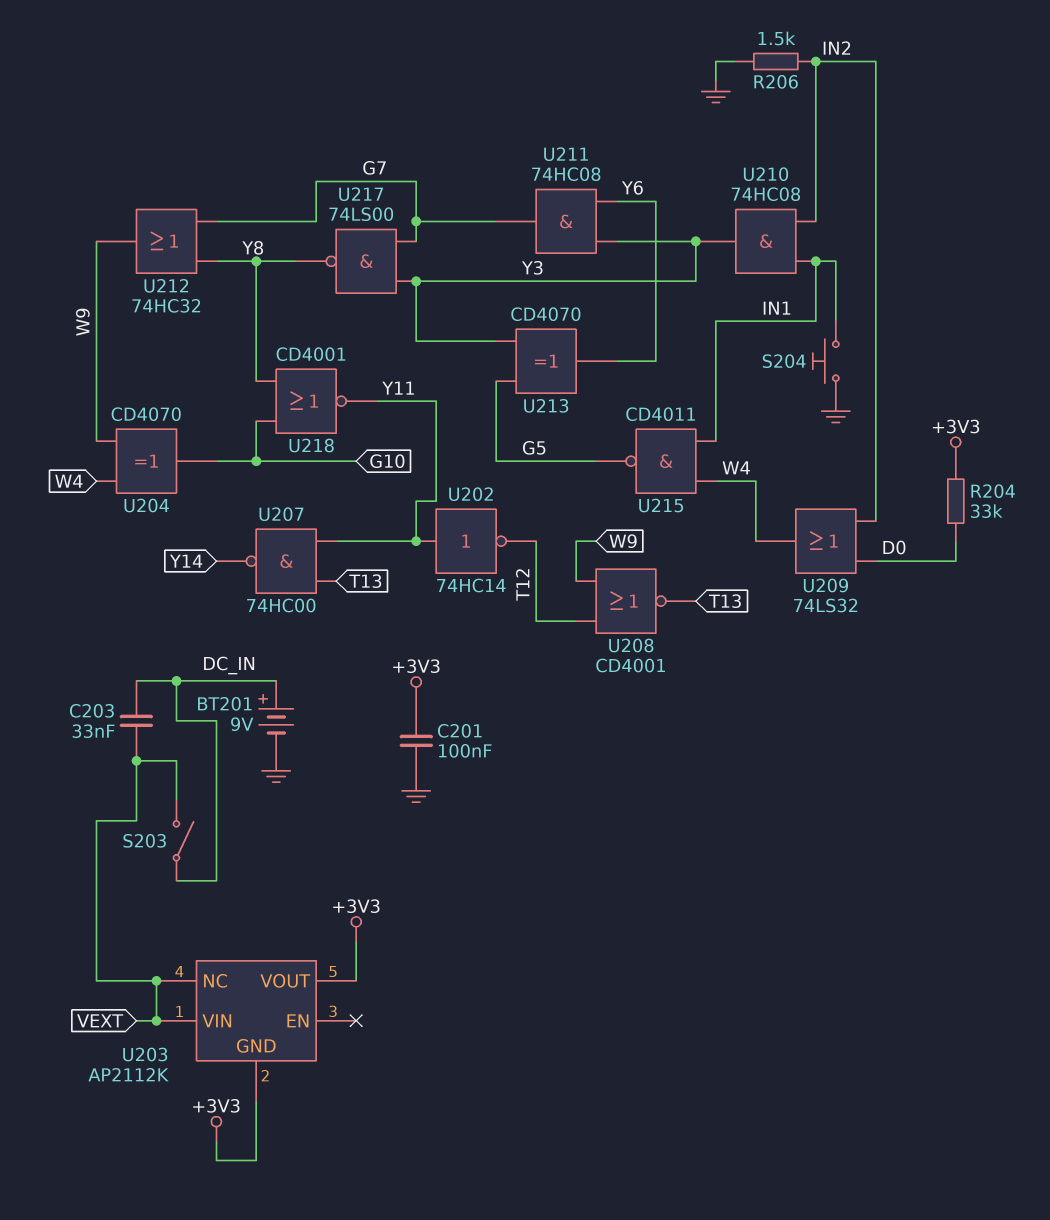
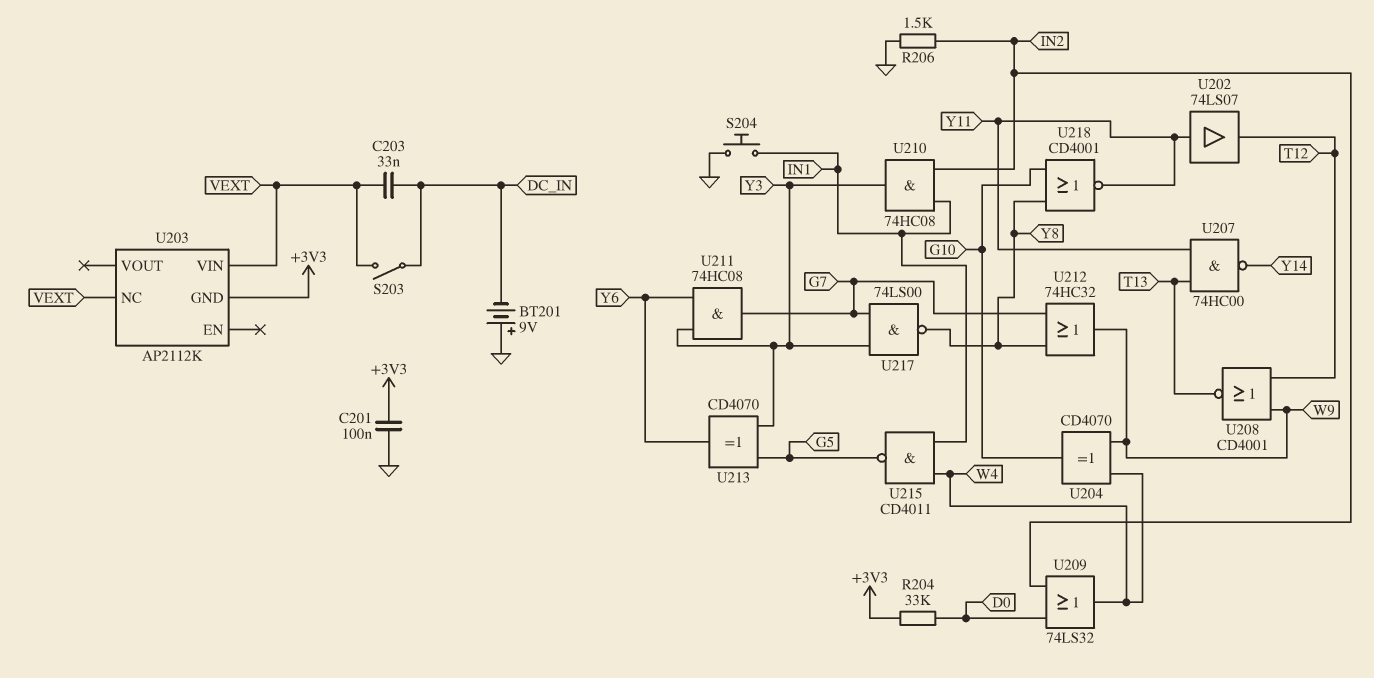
BT201: 9V (plus DC_IN, minus GND) -> 9V (plus GND, minus DC_IN)
U202: NOT 74HC14 (in Y11, out T12) -> buffer 74LS07 (in Y11, out T12)
U203 pin VOUT: +3V3 -> none

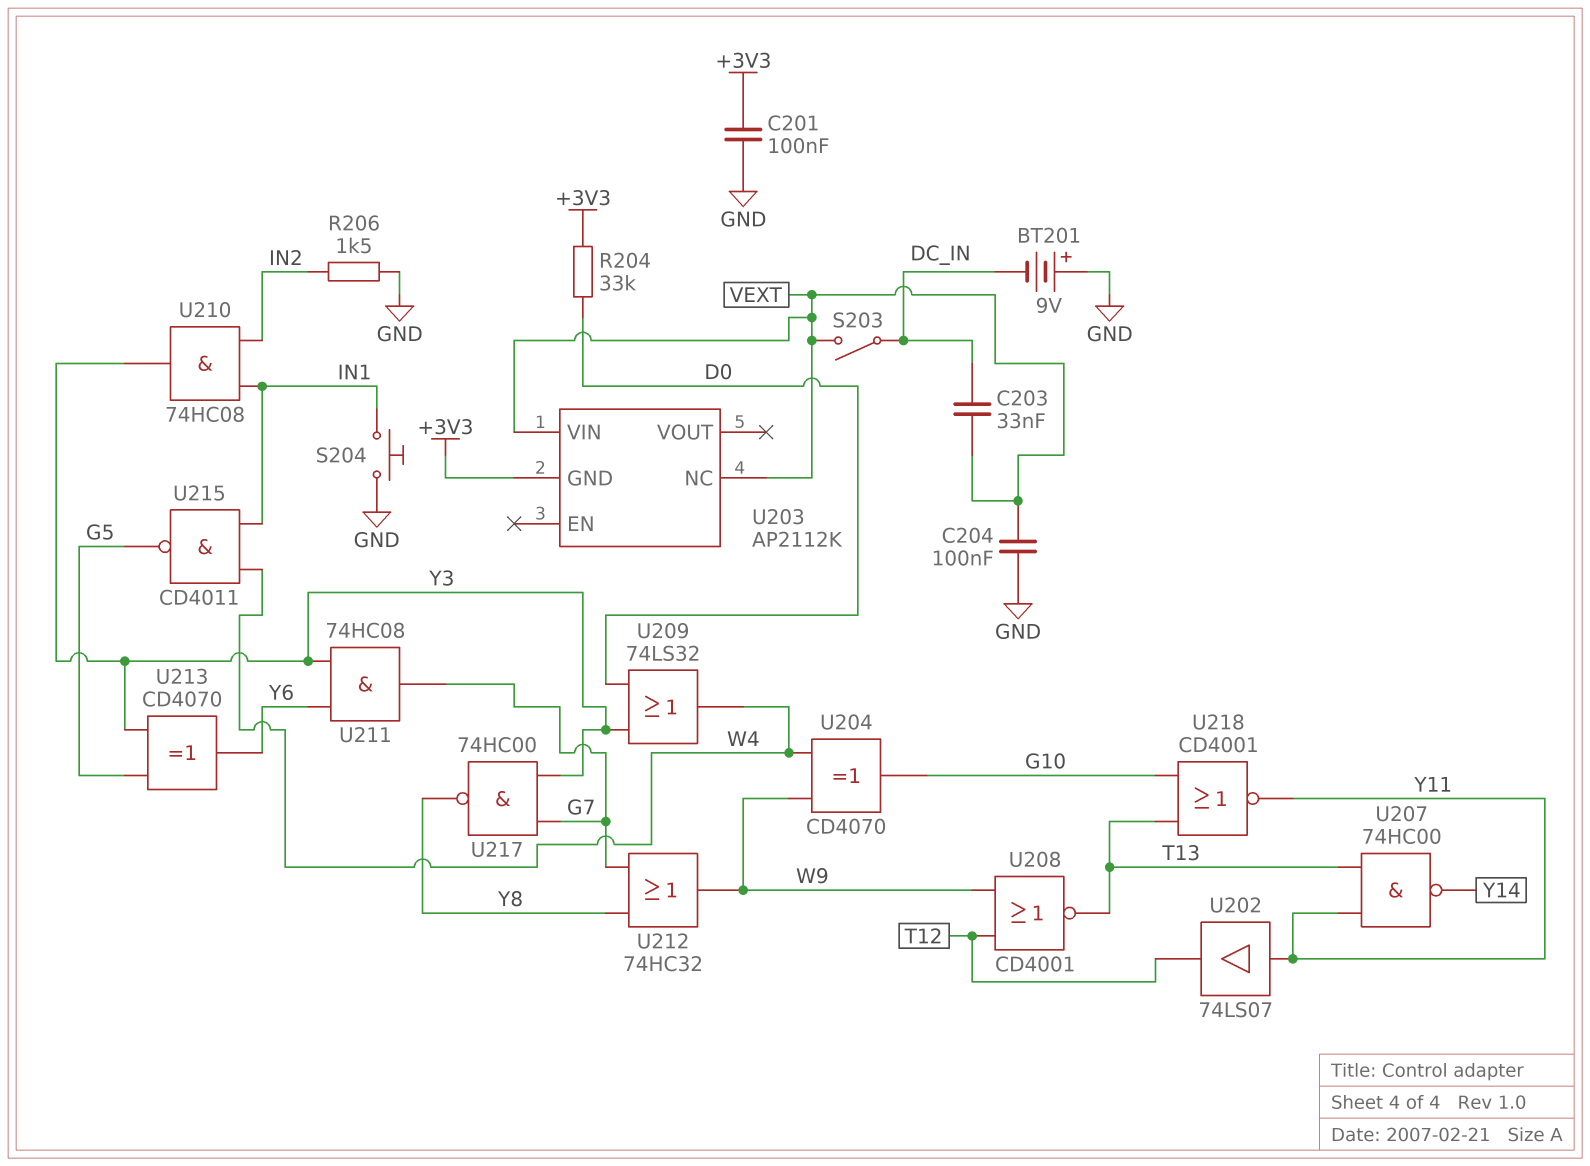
C204: none -> 100nF (GND, VEXT)
U209: OR 74LS32 (in D0, in IN2, out W4) -> OR 74LS32 (in D0, in Y3, out W4)
U217: NAND 74LS00 (in G7, in Y3, out Y8) -> NAND 74HC00 (in G7, in Y3, out Y8)
U218: NOR CD4001 (in G10, in Y8, out Y11) -> NOR CD4001 (in G10, in T13, out Y11)

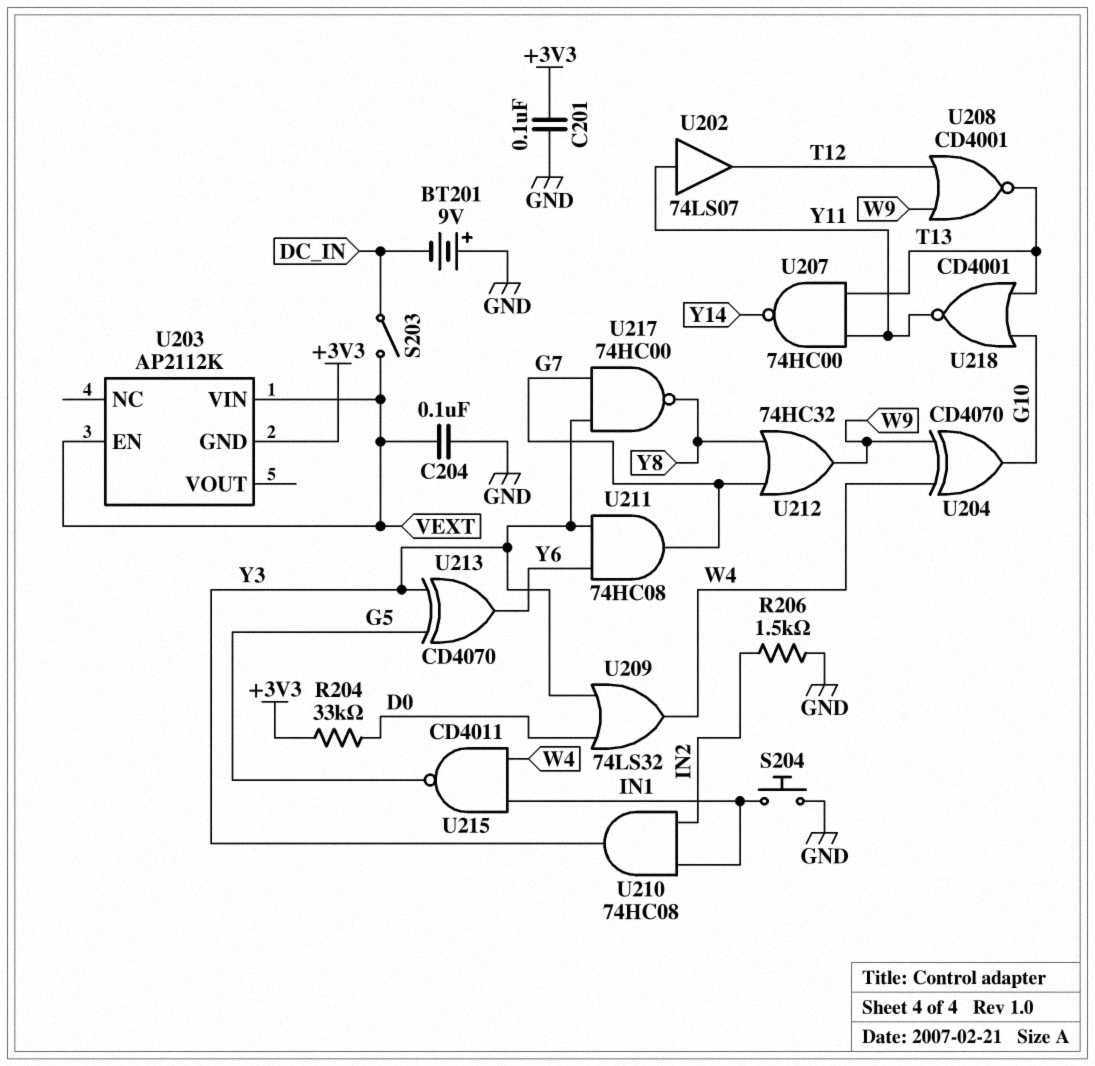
C203: 33nF (DC_IN, VEXT) -> none
U203 pin EN: none -> VEXT
U203 pin NC: VEXT -> none

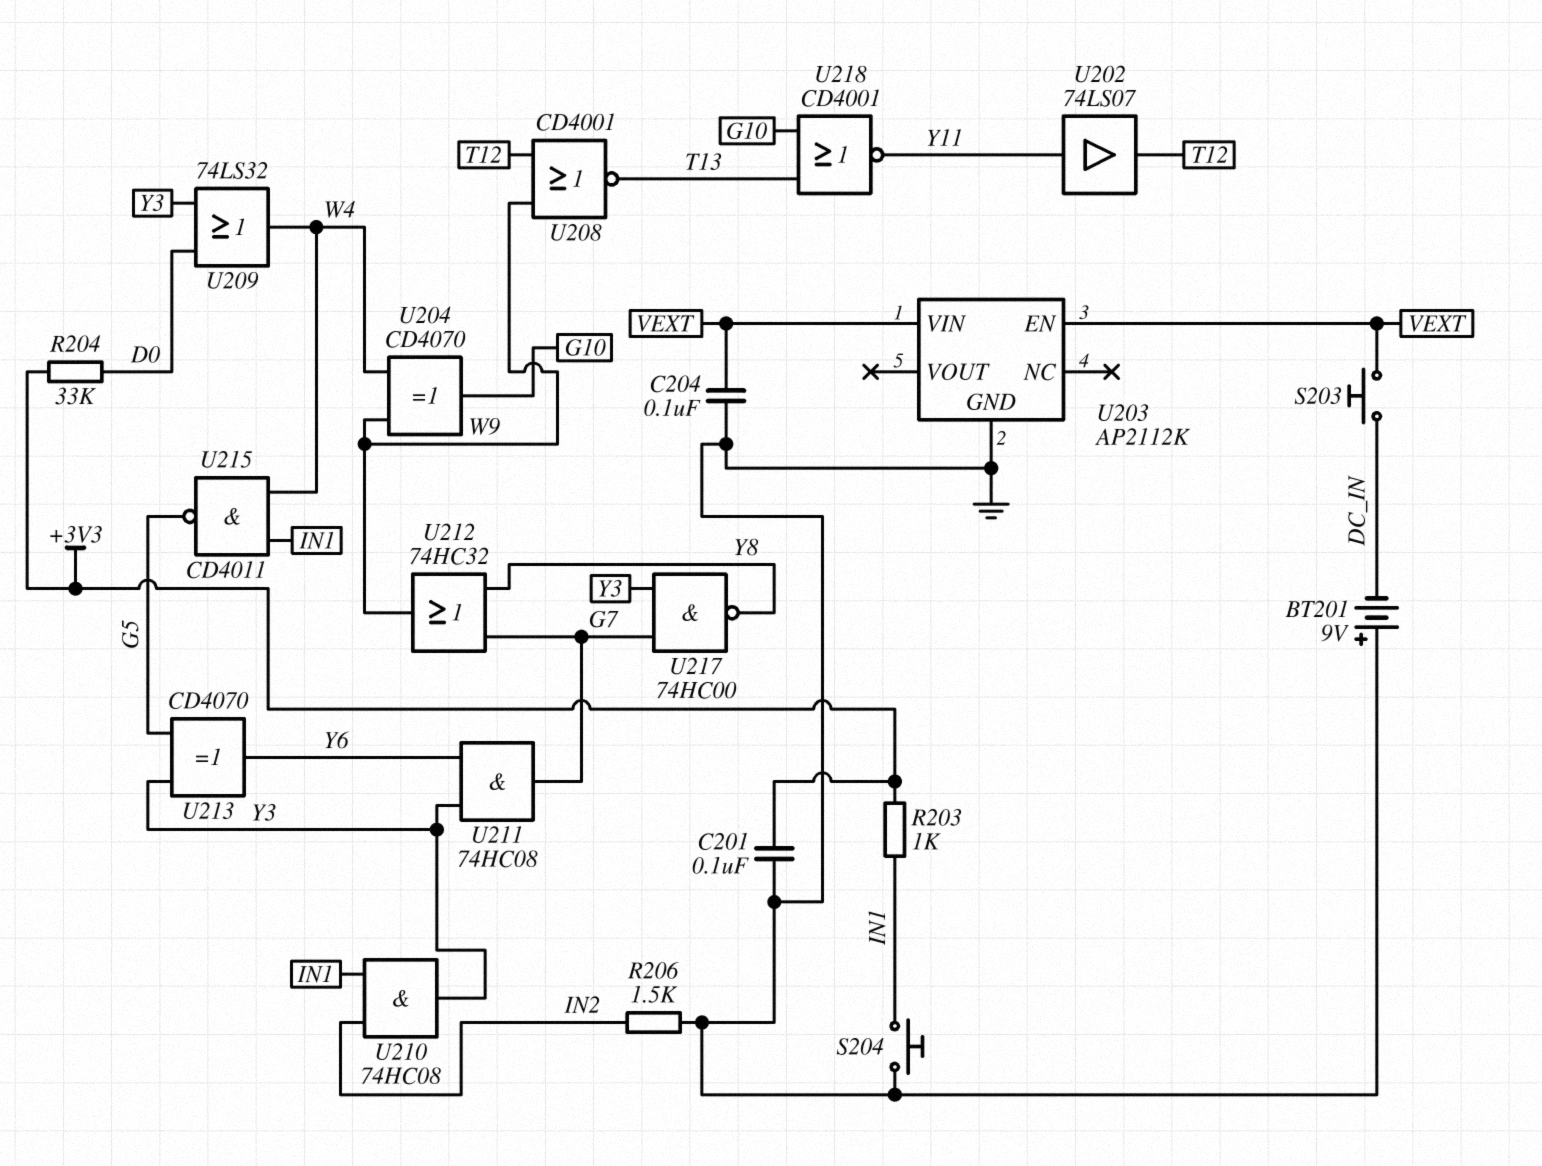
R203: none -> 1k (+3V3, IN1)
S203: switch (DC_IN, VEXT) -> button (DC_IN, VEXT)
U203 pin GND: +3V3 -> GND
U207: NAND 74HC00 (in T13, in Y11, out Y14) -> none

